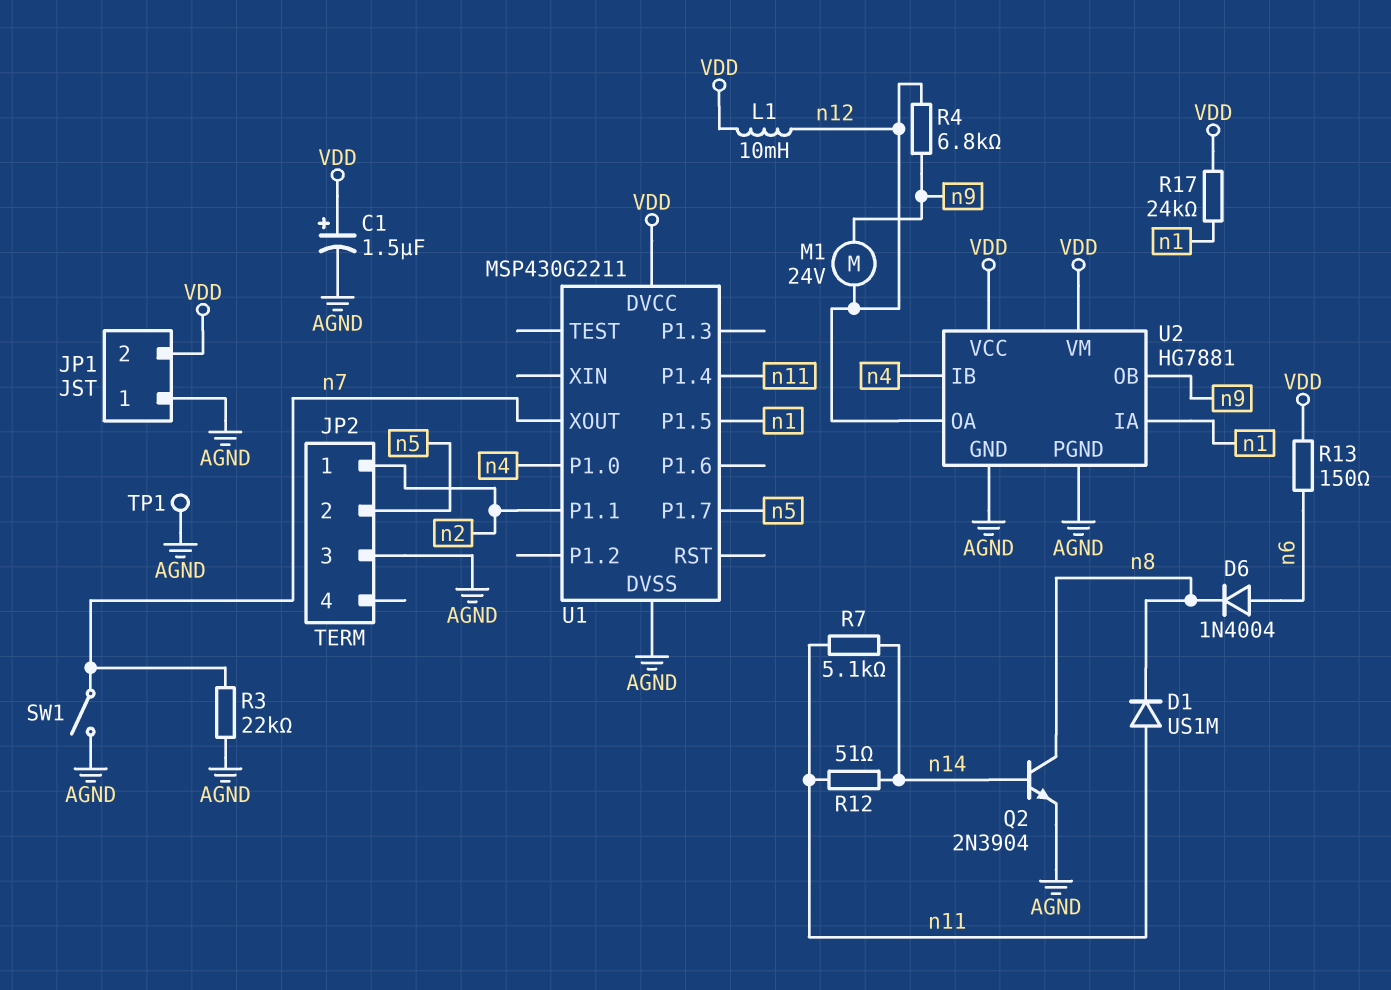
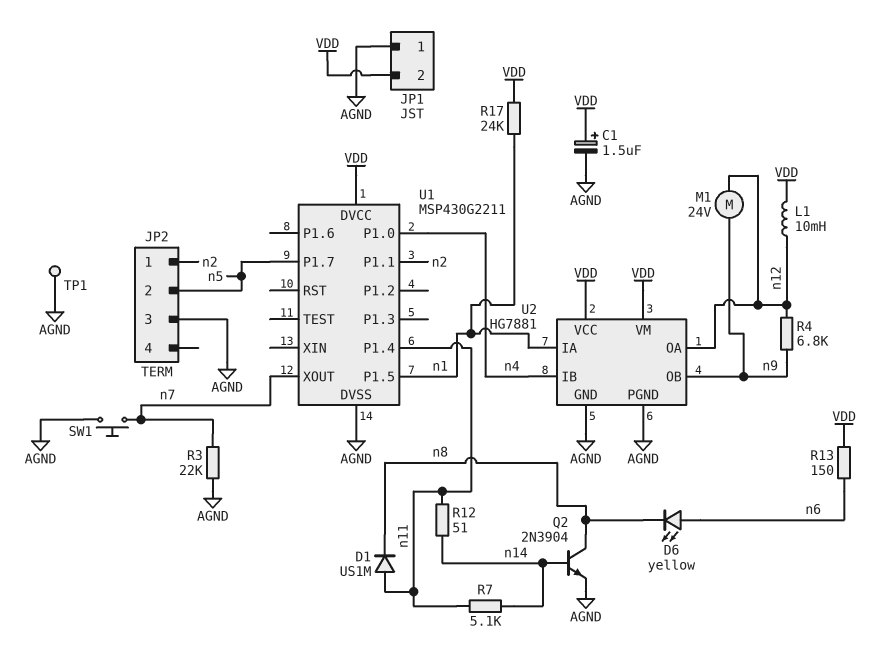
D6: diode 1N4004 (A n6, K n8) -> LED yellow (A n6, K n8)
SW1: switch (AGND, n7) -> button (AGND, n7)

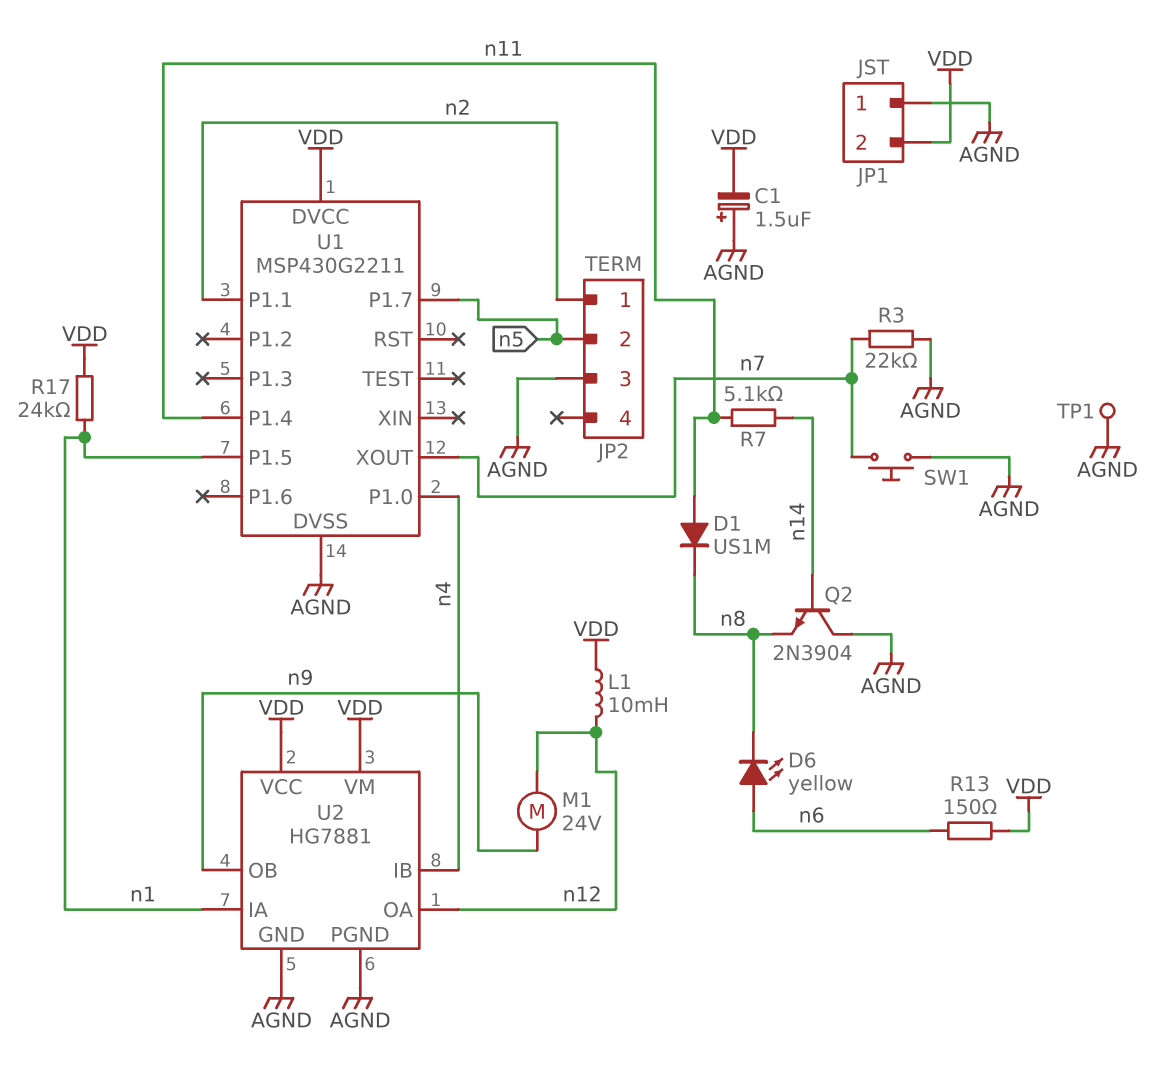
C1: 1.5uF (plus VDD, minus AGND) -> 1.5uF (plus AGND, minus VDD)
Q2: NPN 2N3904 (B n14, C n8, E AGND) -> NPN 2N3904 (B n14, C AGND, E n8)
R4: 6.8k (n9, n12) -> none
R12: 51 (n11, n14) -> none

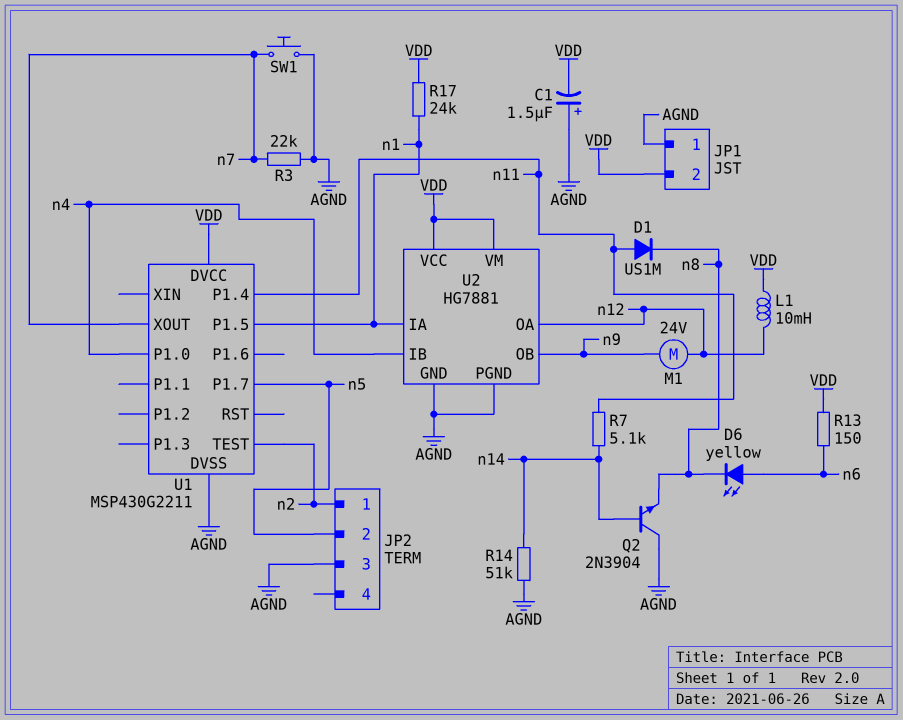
R14: none -> 51k (AGND, n14)
TP1: test point (AGND) -> none
U1 pin P1.1: n2 -> none
U1 pin TEST: none -> n2

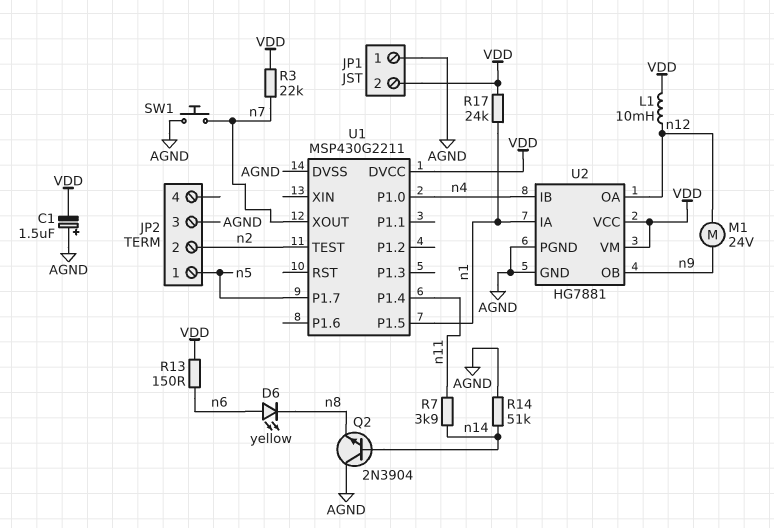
D1: diode US1M (A n11, K n8) -> none
JP2 pin 1: n2 -> n5
JP2 pin 2: n5 -> n2
R3: 22k (AGND, n7) -> 22k (VDD, n7)
R7: 5.1k (n11, n14) -> 3.9k (n11, n14)

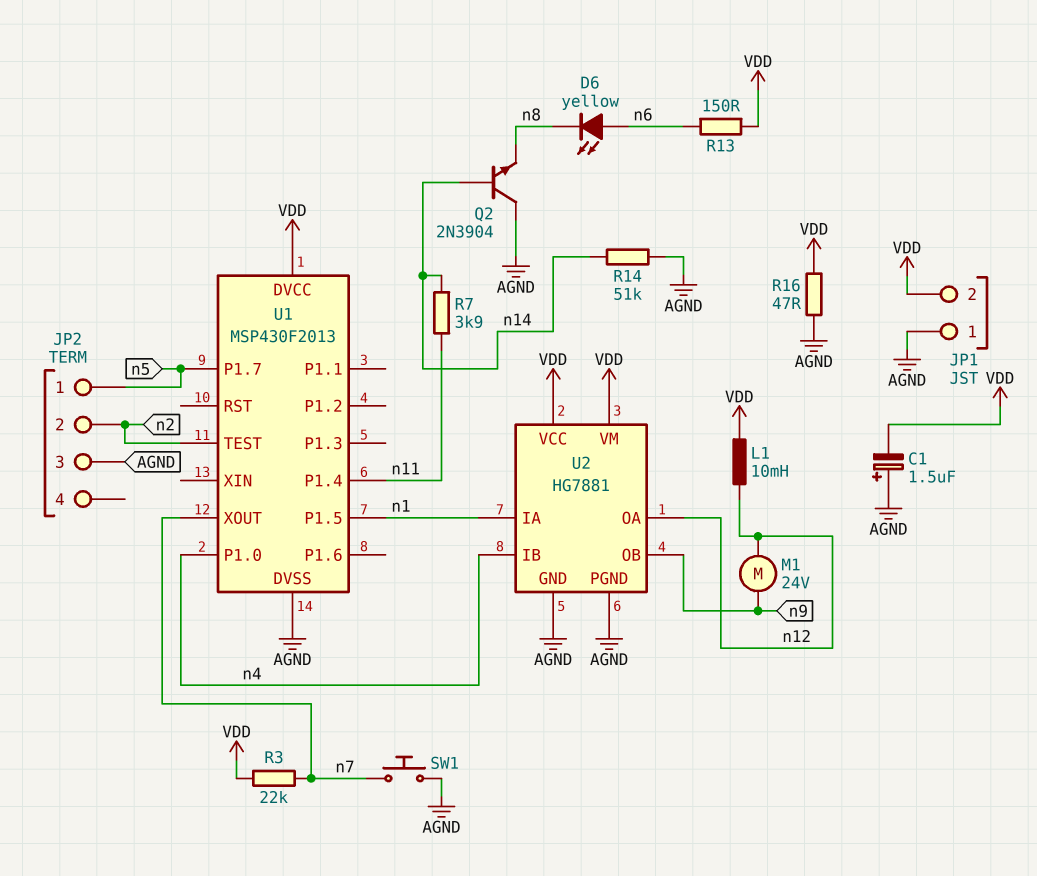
R16: none -> 47 (AGND, VDD)
R17: 24k (VDD, n1) -> none
U1: MSP430G2211 -> MSP430F2013

